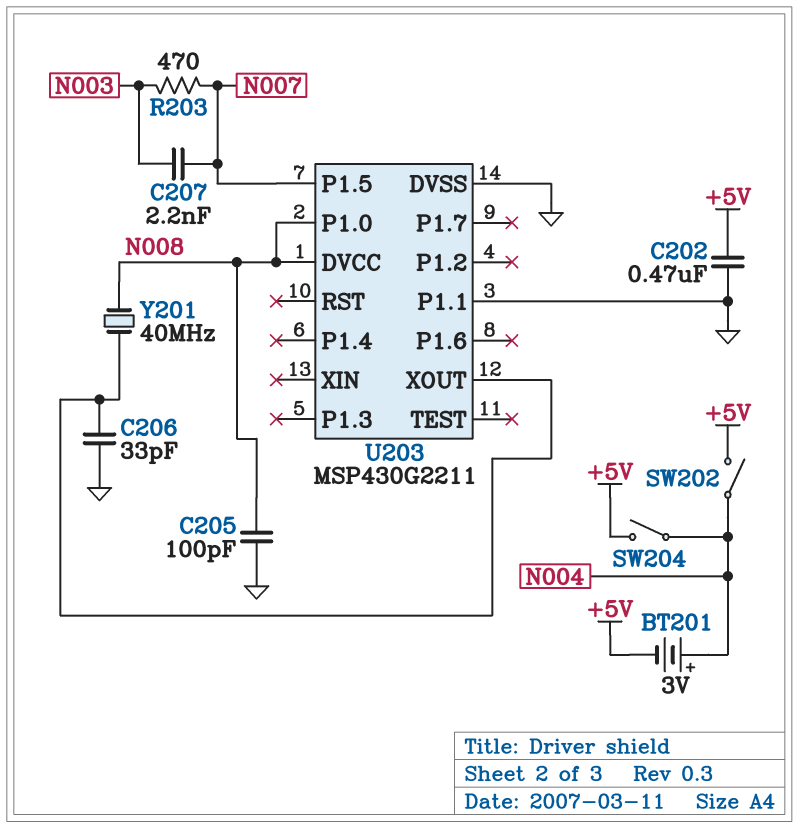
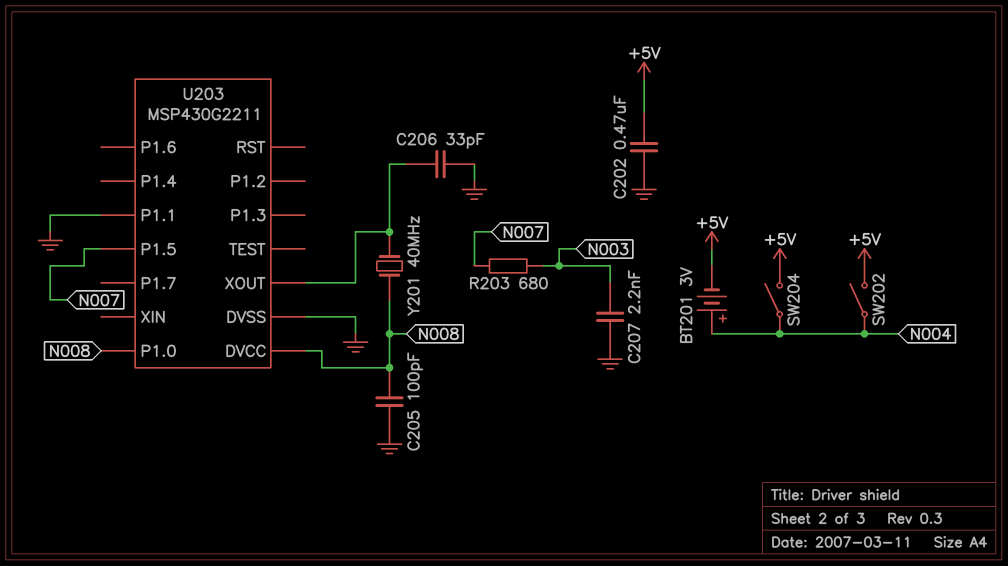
C207: 2.2nF (N003, N007) -> 2.2nF (GND, N003)
R203: 470 (N003, N007) -> 680 (N003, N007)

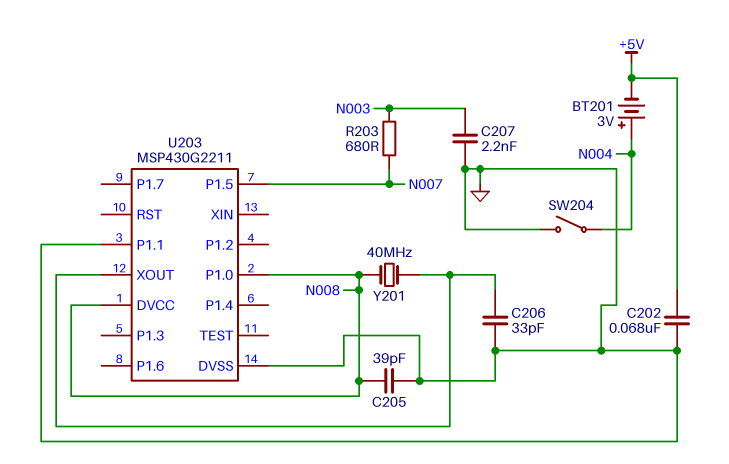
C202: 470nF (+5V, GND) -> 68nF (+5V, GND)
C205: 100pF (GND, N008) -> 39pF (GND, N008)
SW202: switch (+5V, N004) -> none
SW204: switch (+5V, N004) -> switch (GND, N004)

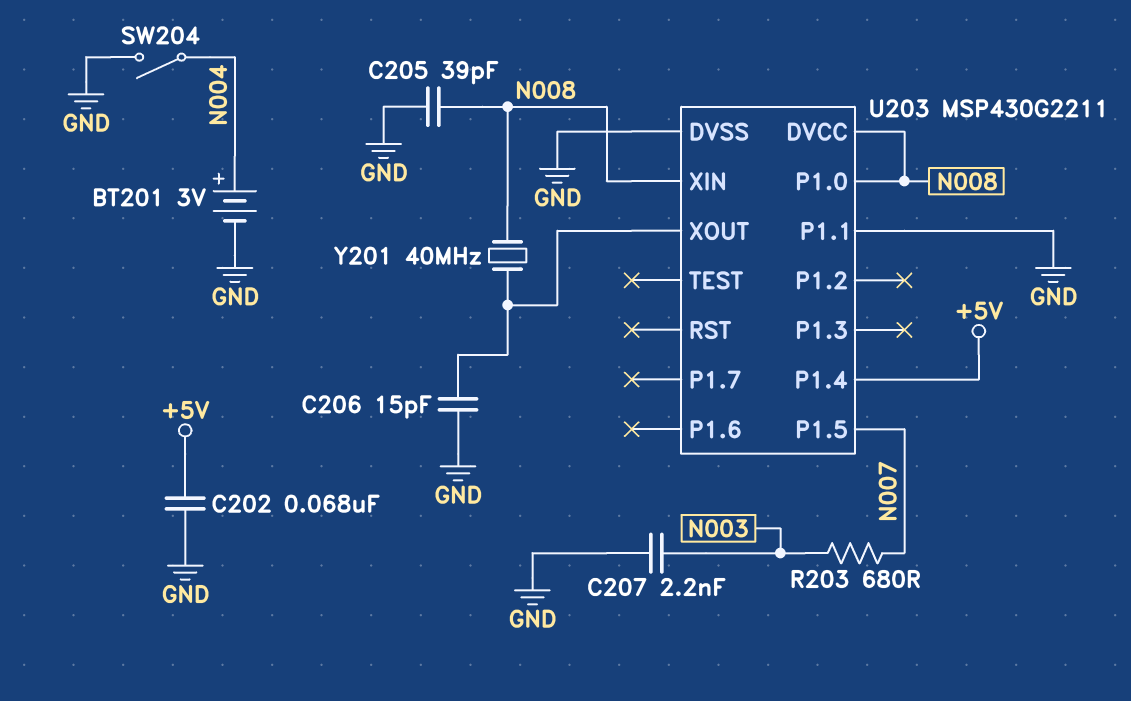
BT201: 3V (plus N004, minus +5V) -> 3V (plus N004, minus GND)
C206: 33pF (GND, U203/XOUT) -> 15pF (GND, U203/XOUT)
U203 pin P1.4: none -> +5V
U203 pin XIN: none -> N008

